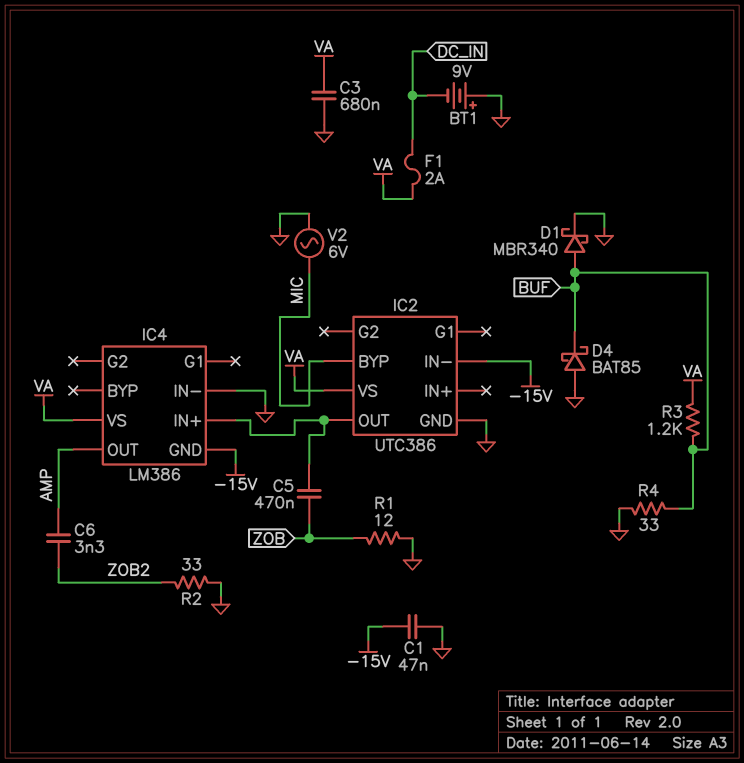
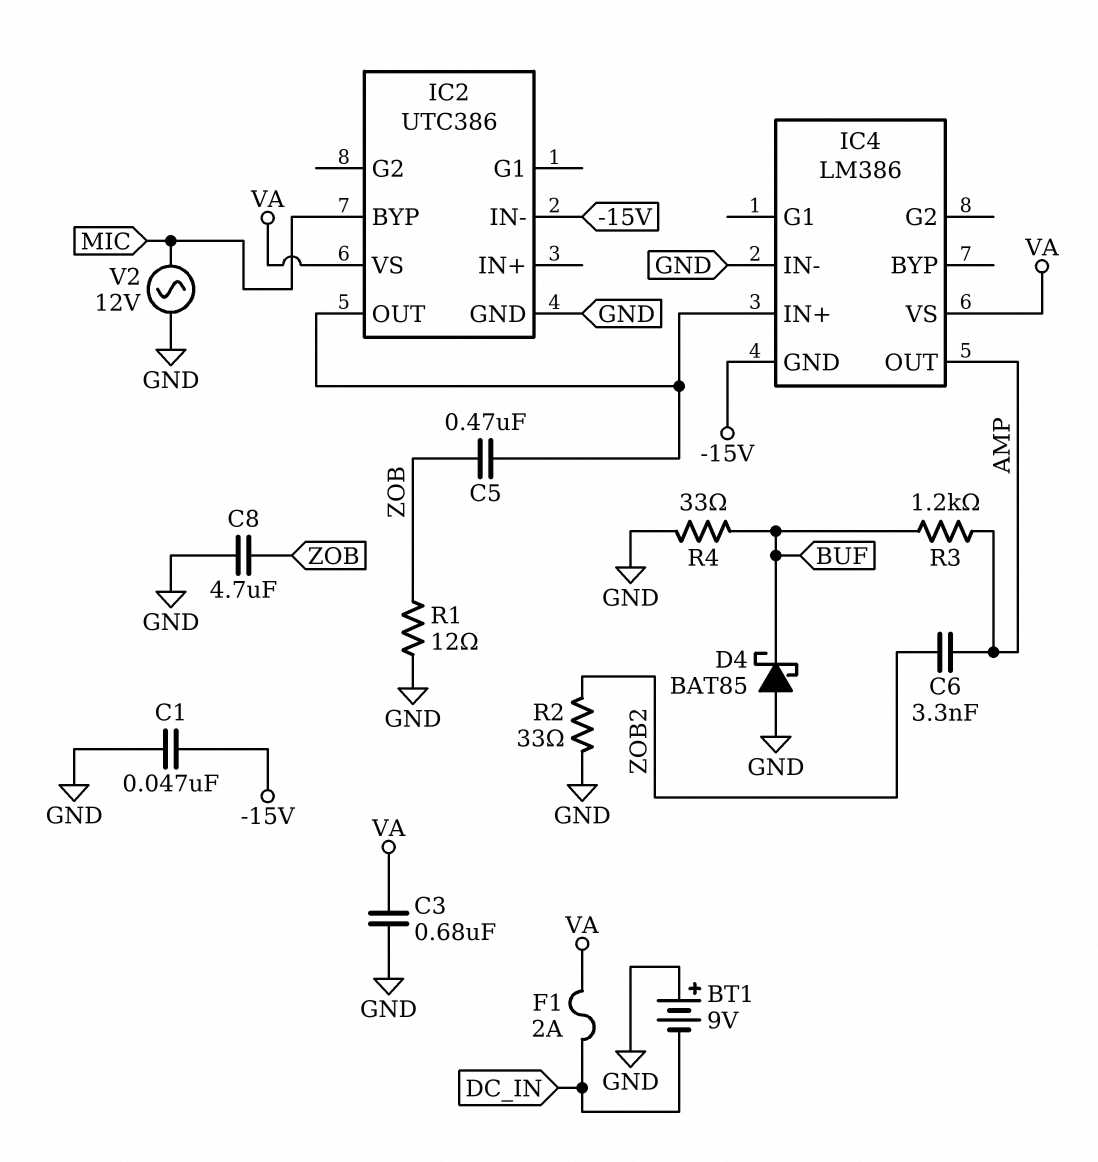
C8: none -> 4.7uF (GND, ZOB)
D1: schottky MBR340 (A BUF, K GND) -> none
R3: 1.2k (BUF, VA) -> 1.2k (AMP, BUF)
V2: AC 6V (GND, MIC) -> AC 12V (GND, MIC)

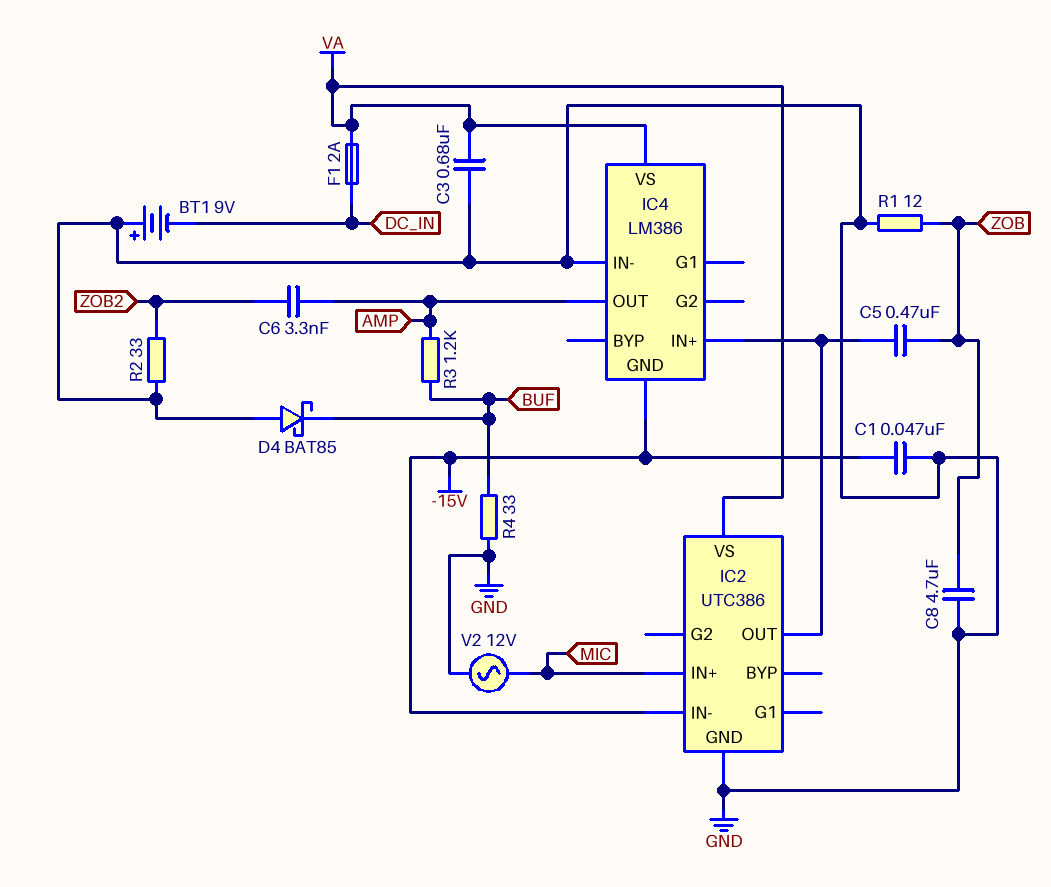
IC2 pin BYP: MIC -> none
IC2 pin IN+: none -> MIC

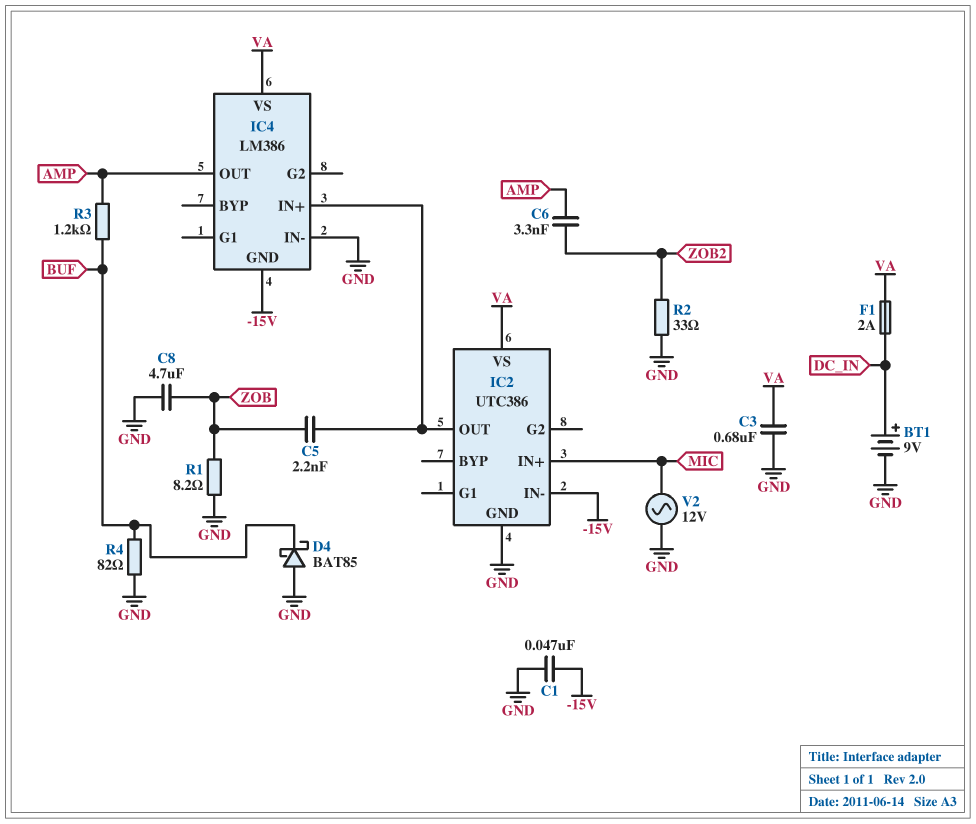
BT1: 9V (plus GND, minus DC_IN) -> 9V (plus DC_IN, minus GND)
C5: 470nF (IC2/OUT, ZOB) -> 2.2nF (IC2/OUT, ZOB)
R1: 12 (GND, ZOB) -> 8.2 (GND, ZOB)
R4: 33 (BUF, GND) -> 82 (BUF, GND)

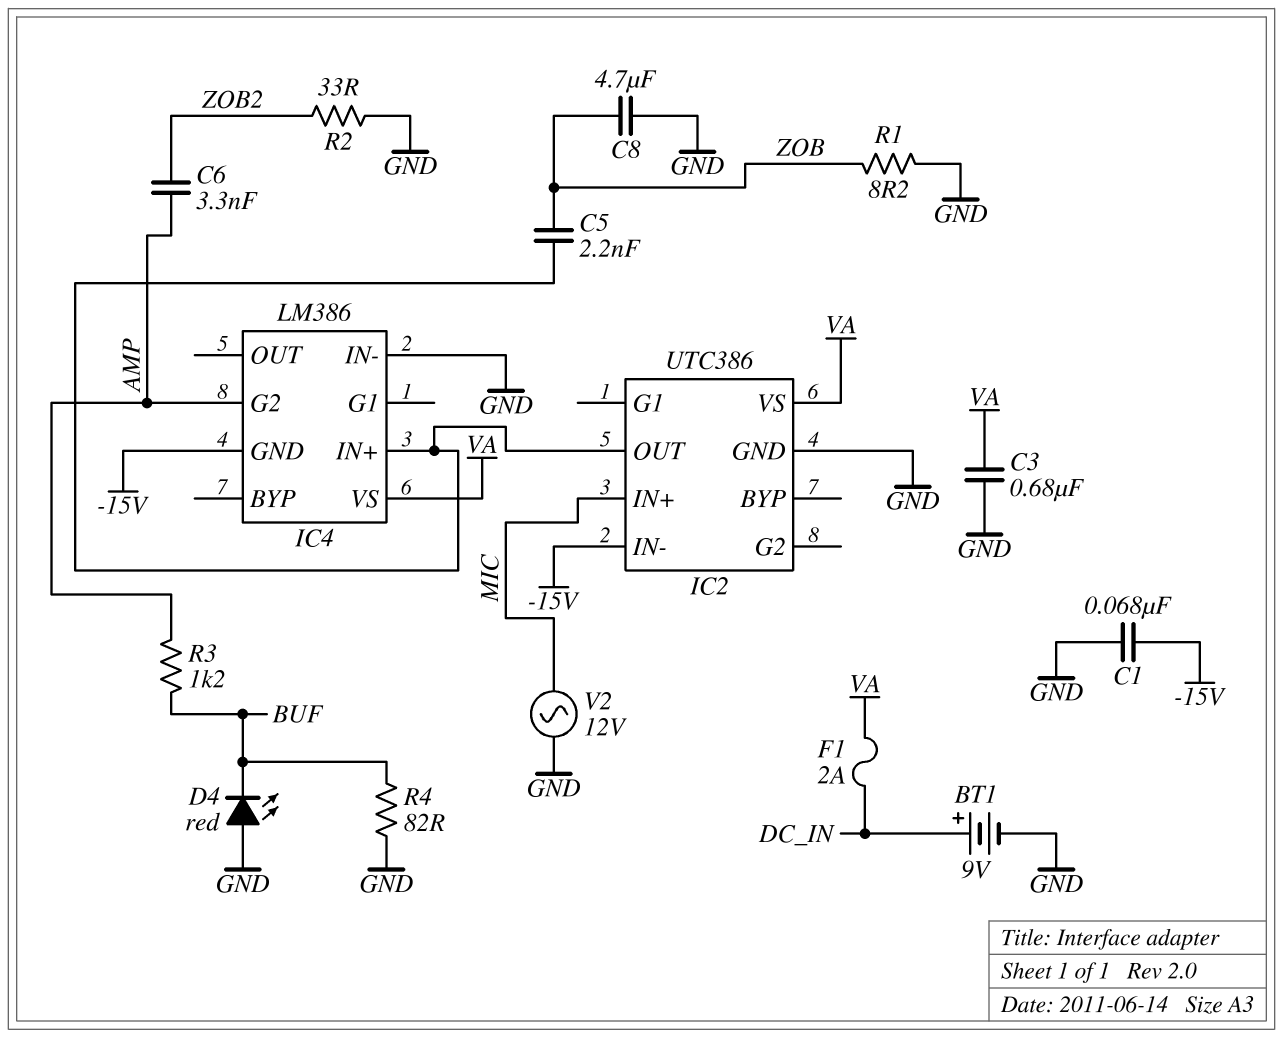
C1: 47nF (-15V, GND) -> 68nF (-15V, GND)
D4: schottky BAT85 (A GND, K BUF) -> LED red (A GND, K BUF)
IC4 pin G2: none -> AMP
IC4 pin OUT: AMP -> none

